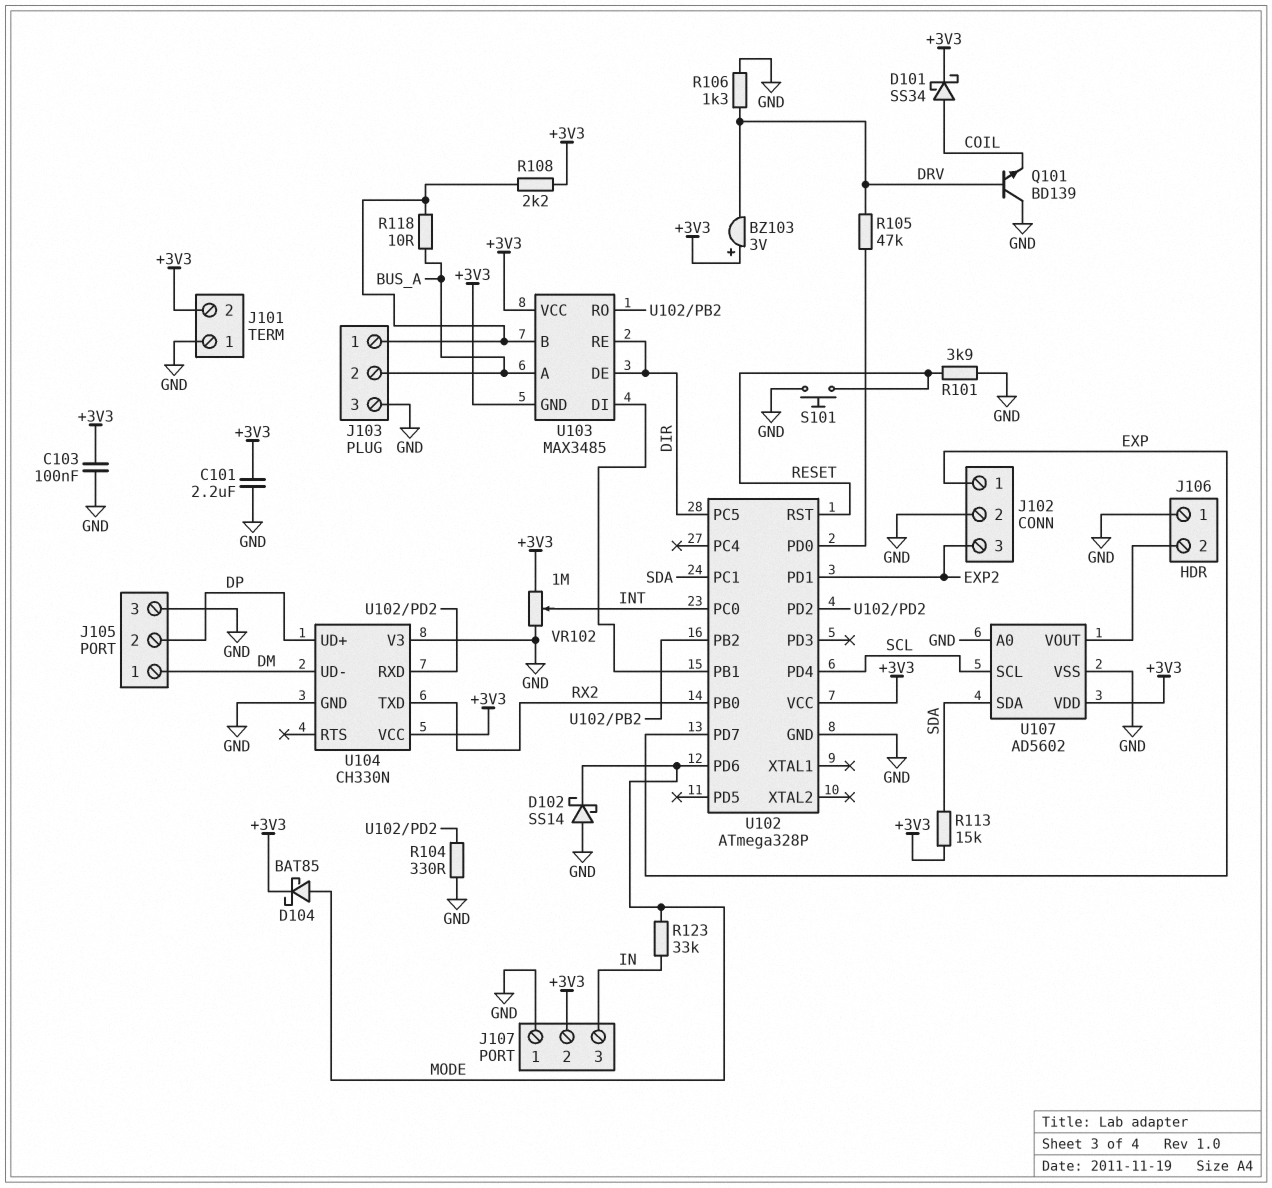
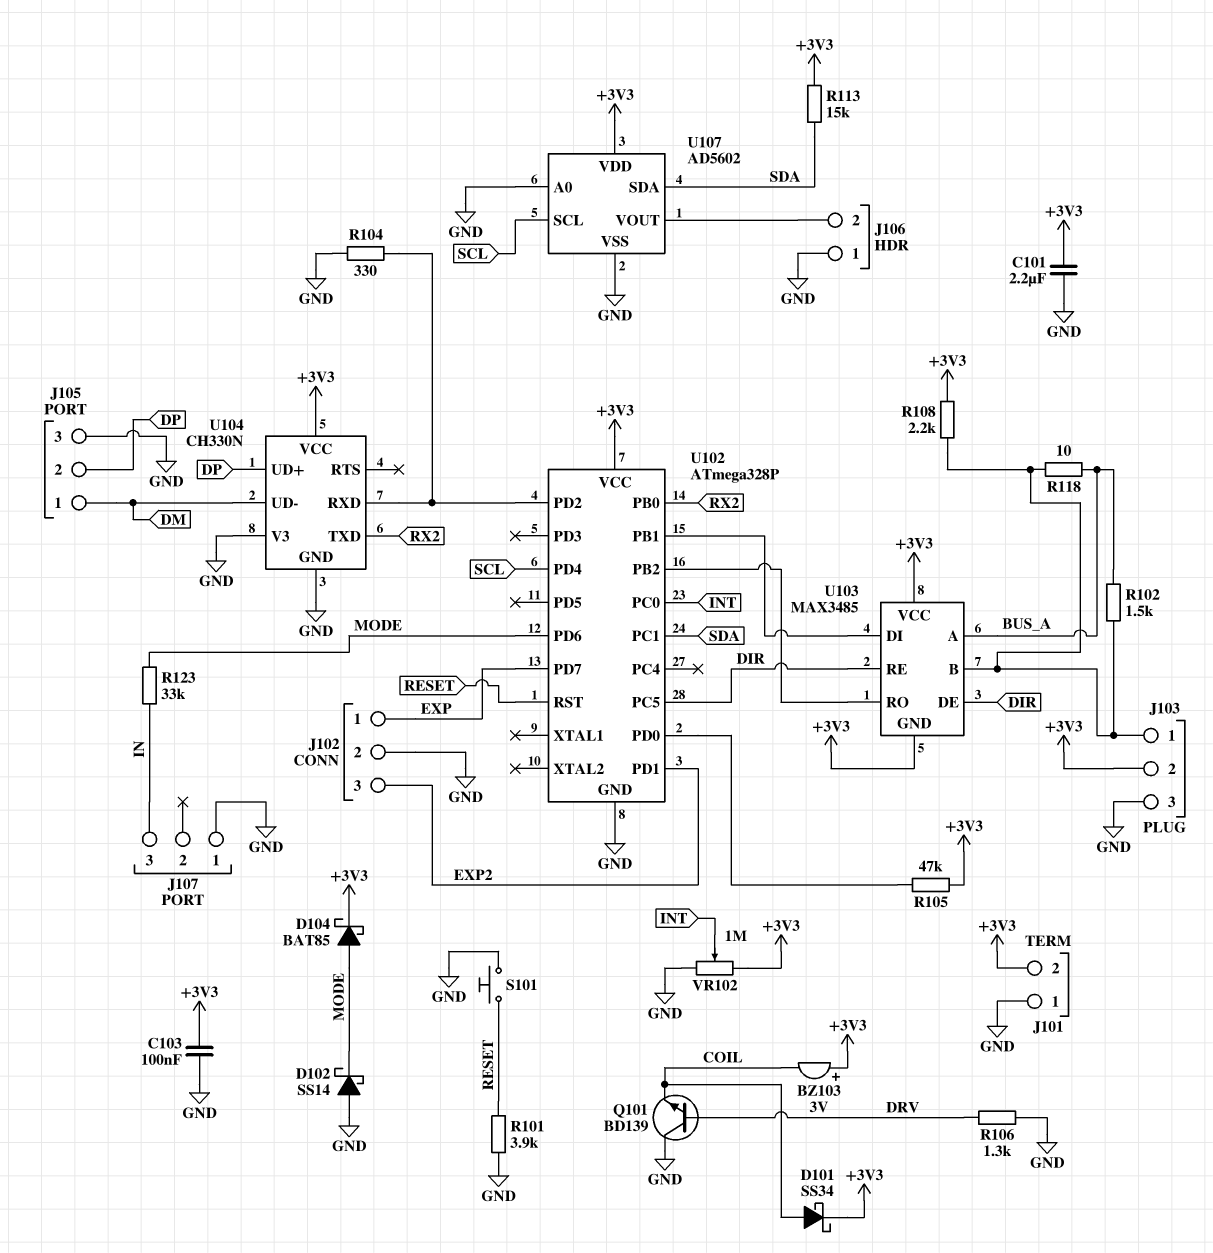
BZ103: buzzer 3V (plus +3V3, minus DRV) -> buzzer 3V (plus +3V3, minus COIL)
J103 pin 2: BUS_A -> +3V3
J107 pin 2: +3V3 -> none
R102: none -> 1.5k (BUS_A, J103/1)
R105: 47k (DRV, U102/PD0) -> 47k (+3V3, U102/PD0)

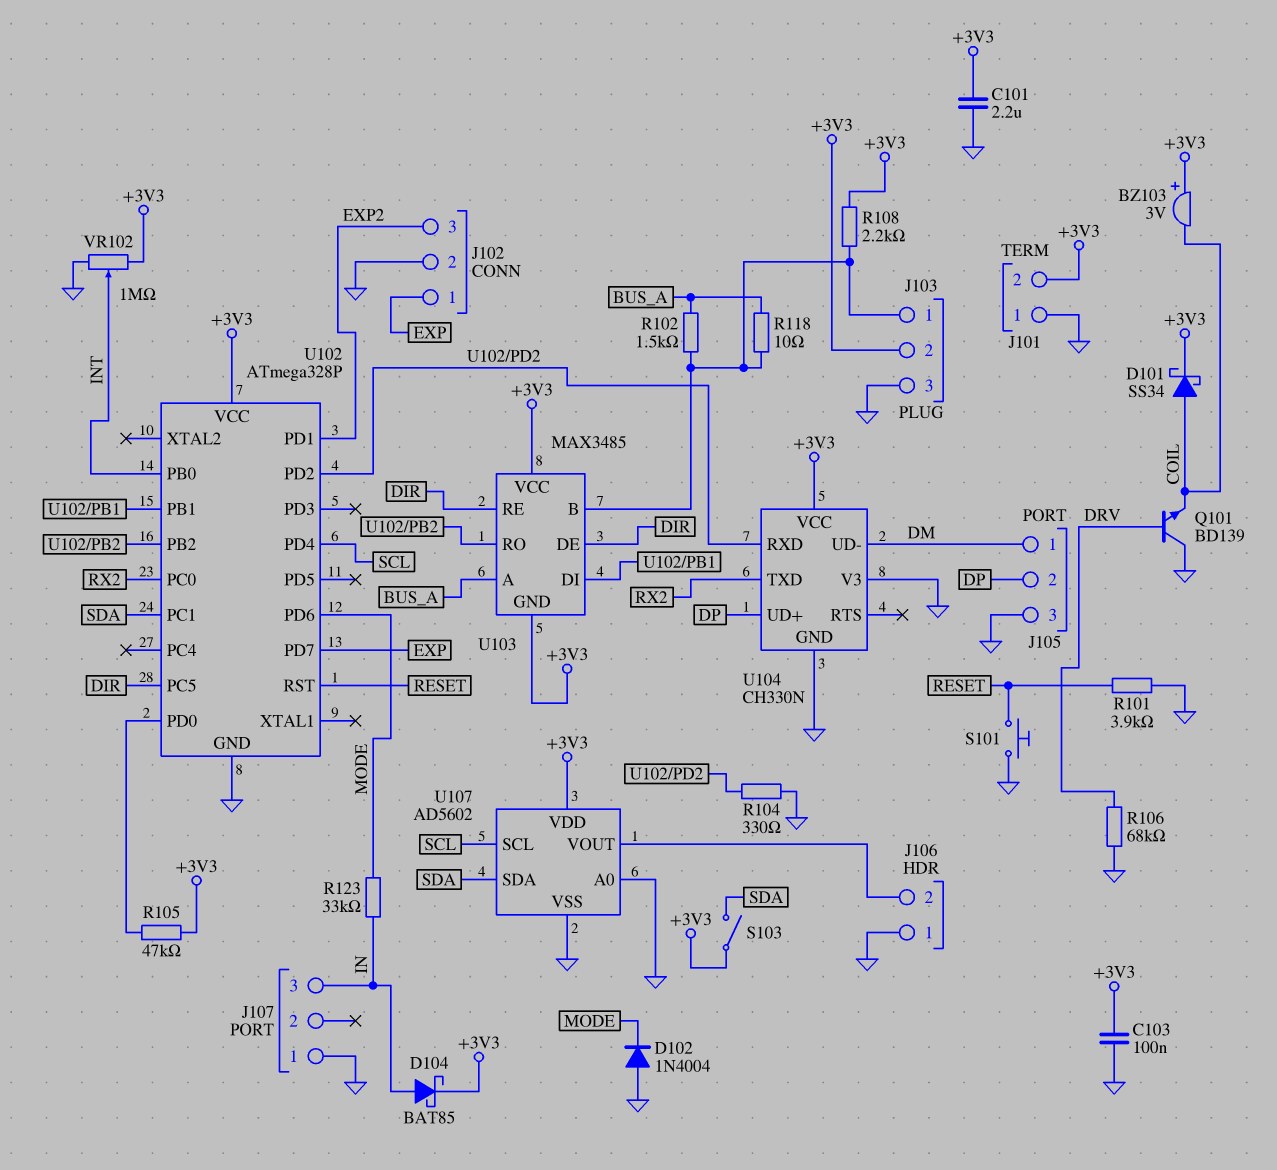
D102: schottky SS14 (A GND, K MODE) -> diode 1N4004 (A GND, K MODE)
D104: schottky BAT85 (A MODE, K +3V3) -> schottky BAT85 (A IN, K +3V3)
R106: 1.3k (DRV, GND) -> 68k (DRV, GND)
R113: 15k (+3V3, SDA) -> none
S103: none -> switch (+3V3, SDA)
U102 pin PB0: RX2 -> INT
U102 pin PC0: INT -> RX2

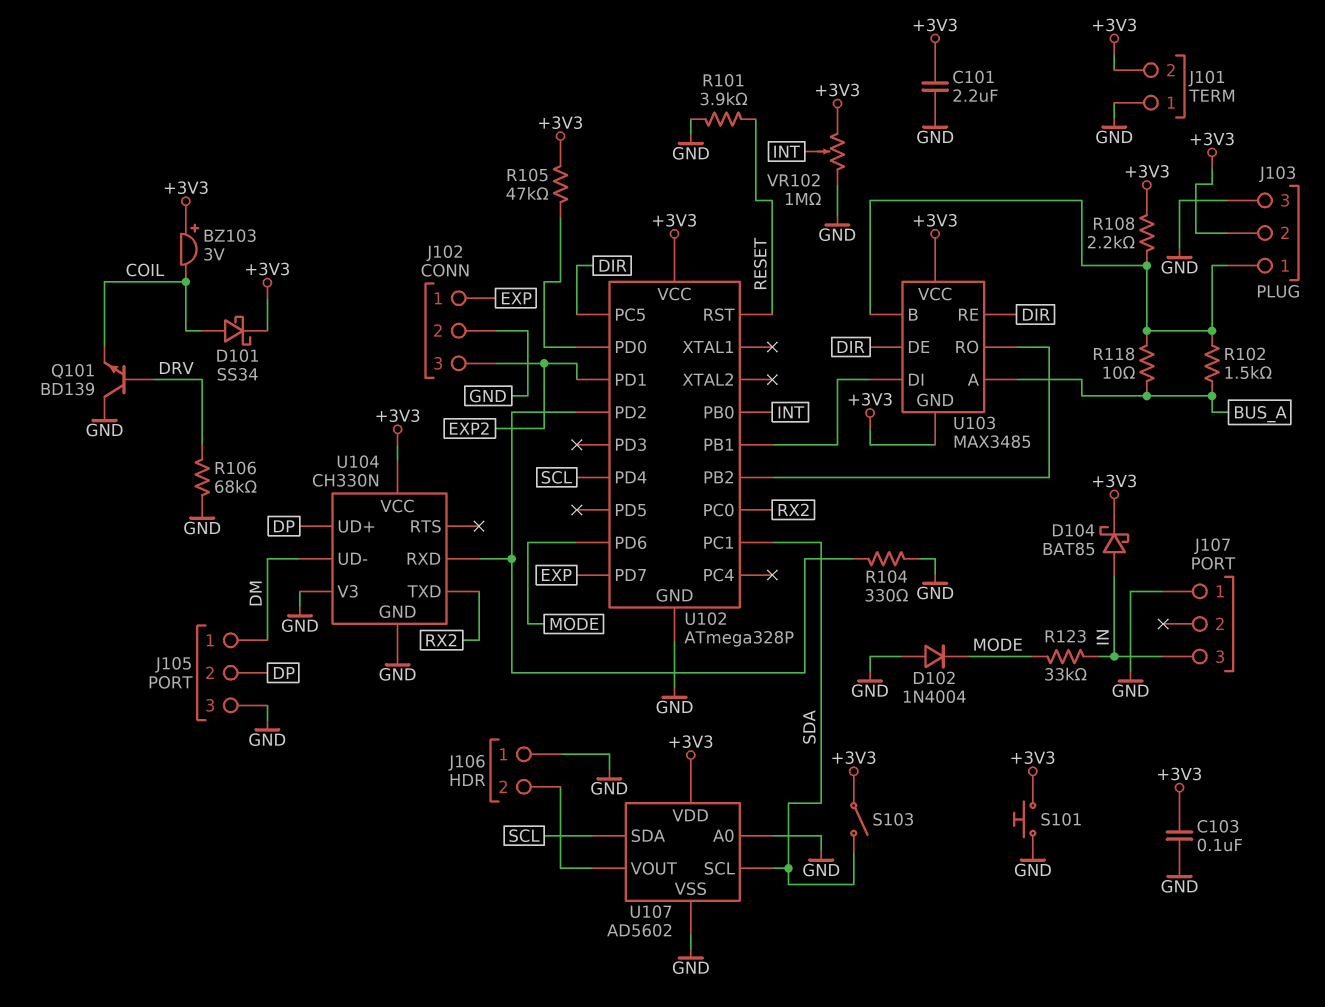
S101: button (GND, RESET) -> button (+3V3, GND)
U107 pin SCL: SCL -> SDA
U107 pin SDA: SDA -> SCL

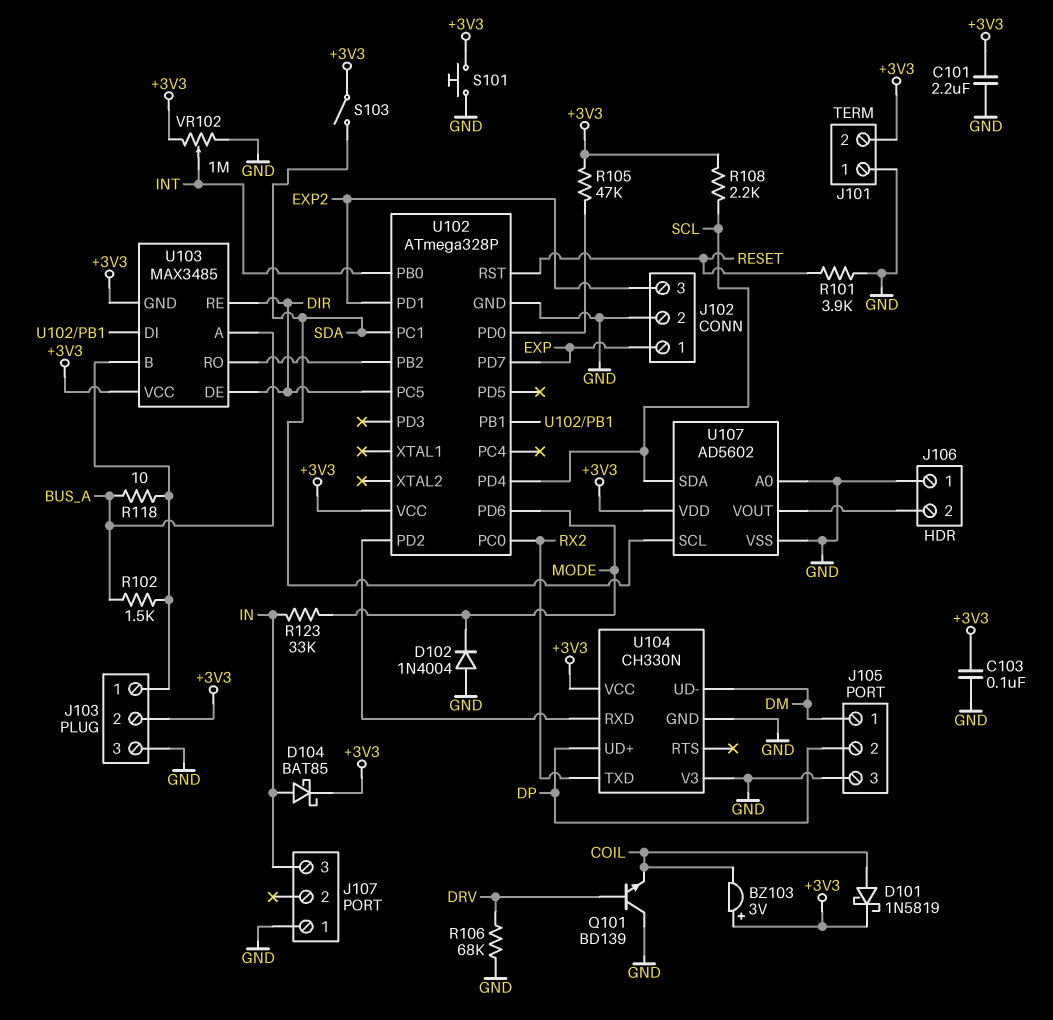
D101: schottky SS34 (A COIL, K +3V3) -> schottky 1N5819 (A COIL, K +3V3)
R104: 330 (GND, U102/PD2) -> none
R108: 2.2k (+3V3, J103/1) -> 2.2k (+3V3, SCL)

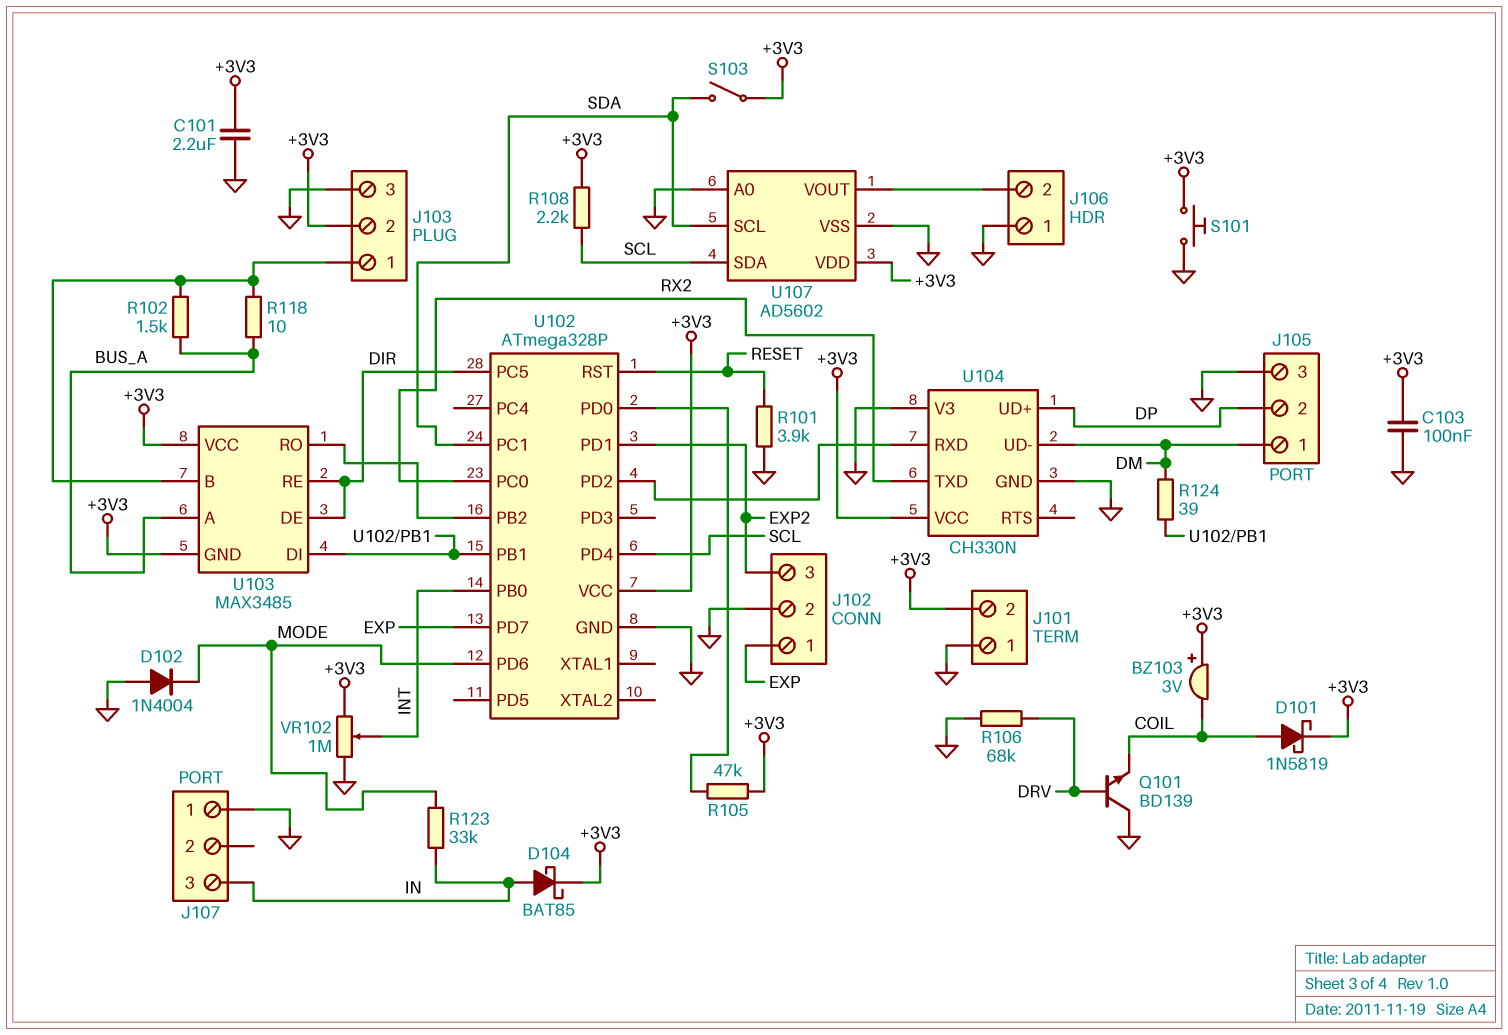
R124: none -> 39 (DM, U102/PB1)

